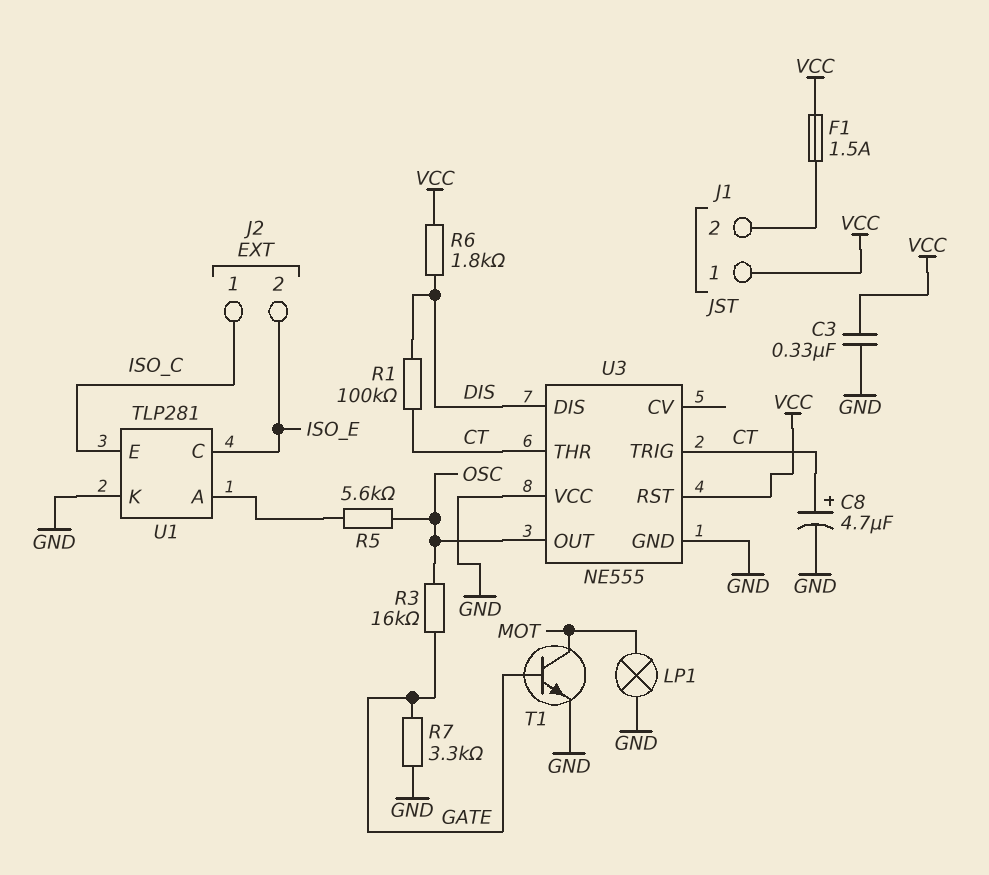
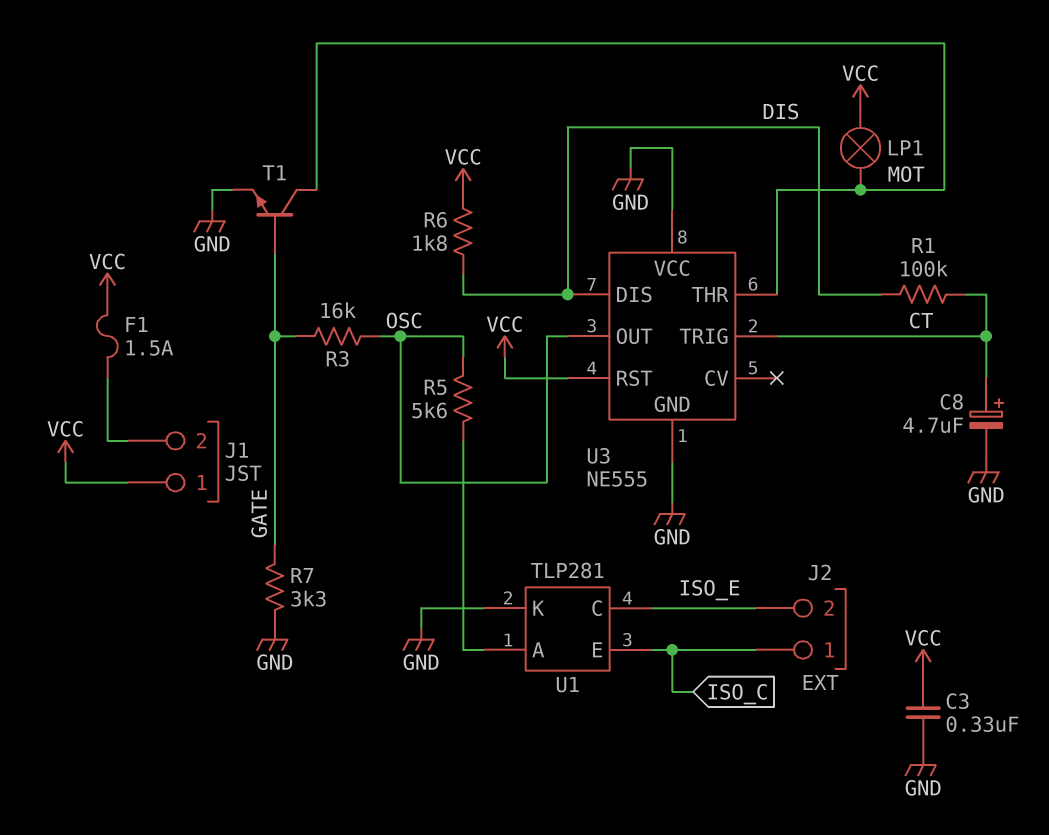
LP1: lamp (GND, MOT) -> lamp (MOT, VCC)
U3 pin THR: CT -> MOT

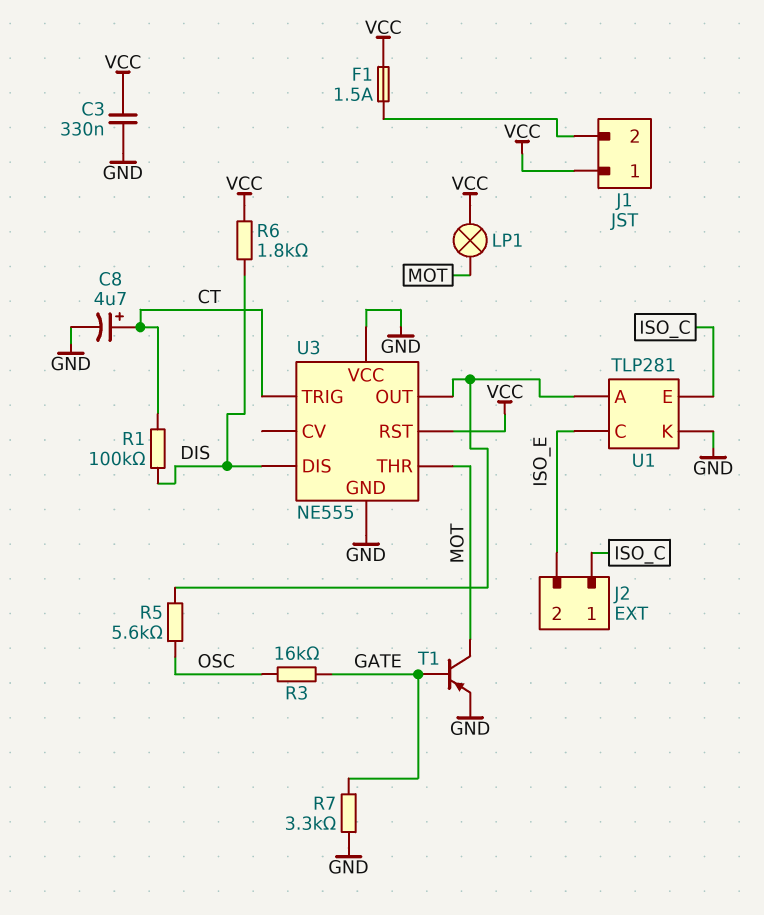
T1: NPN (B GATE, C MOT, E GND) -> PNP (B GATE, C MOT, E GND)
U3 pin OUT: OSC -> U1/A

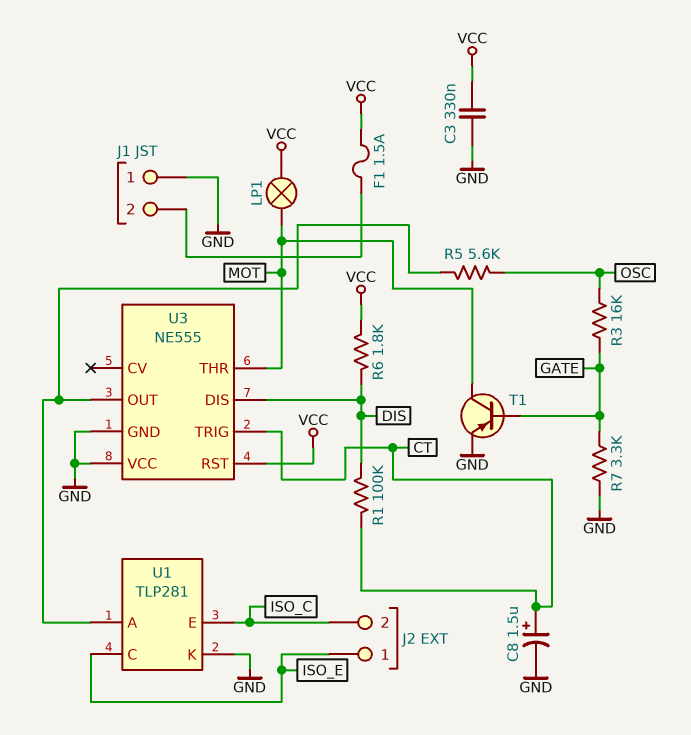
C8: 4.7uF (plus CT, minus GND) -> 1.5uF (plus CT, minus GND)
J1 pin 1: VCC -> GND
J2 pin 1: ISO_C -> ISO_E
J2 pin 2: ISO_E -> ISO_C

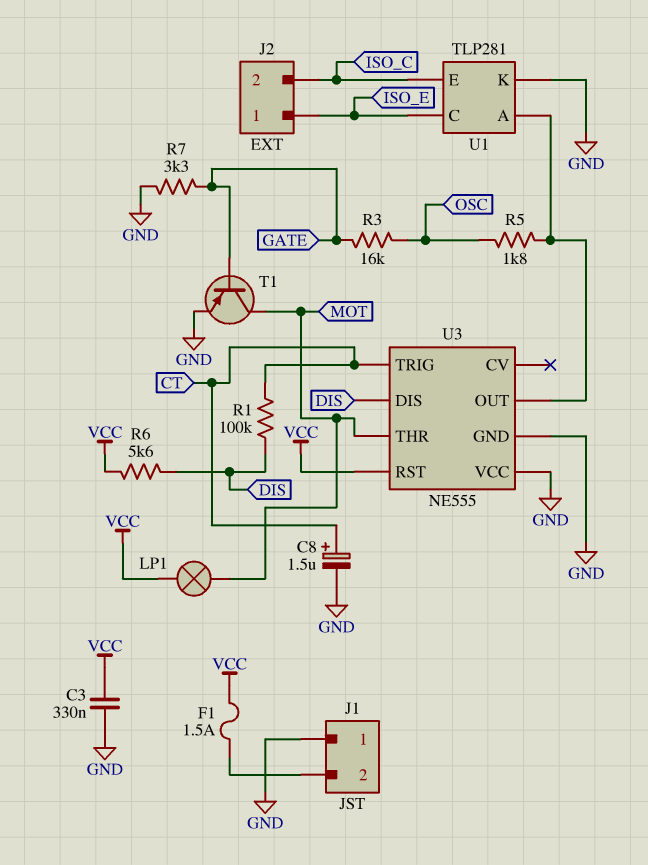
R5: 5.6k (OSC, U1/A) -> 1.8k (OSC, U1/A)
R6: 1.8k (DIS, VCC) -> 5.6k (DIS, VCC)

